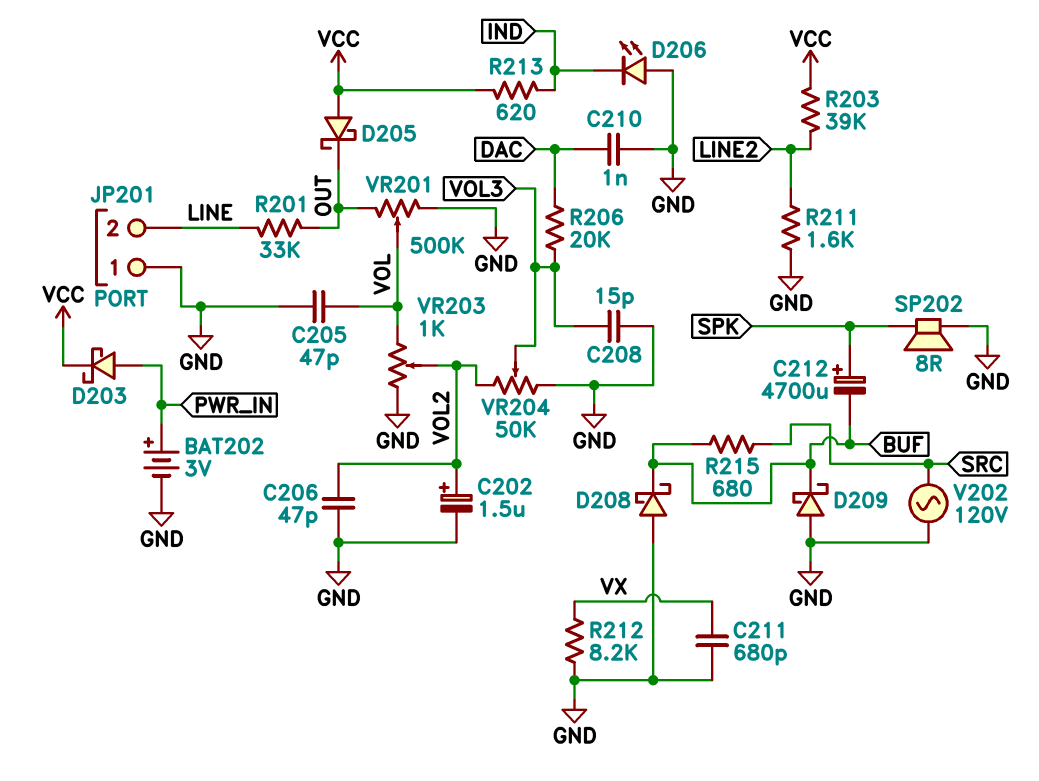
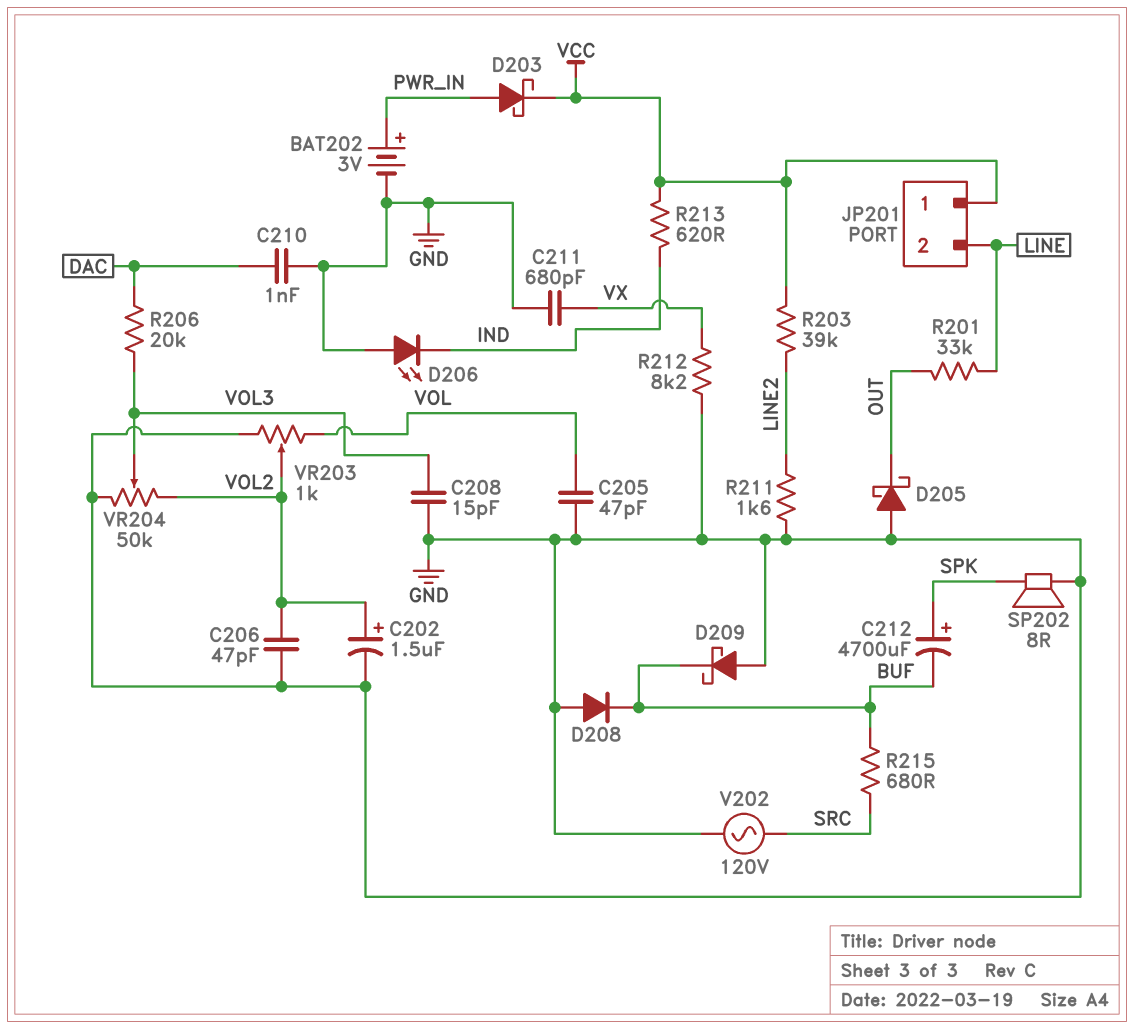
D205: schottky (A VCC, K OUT) -> schottky (A GND, K OUT)
D208: schottky (A GND, K BUF) -> diode (A GND, K BUF)
JP201 pin 1: GND -> VCC
VR201: 500k (GND, OUT, wiper VOL) -> none

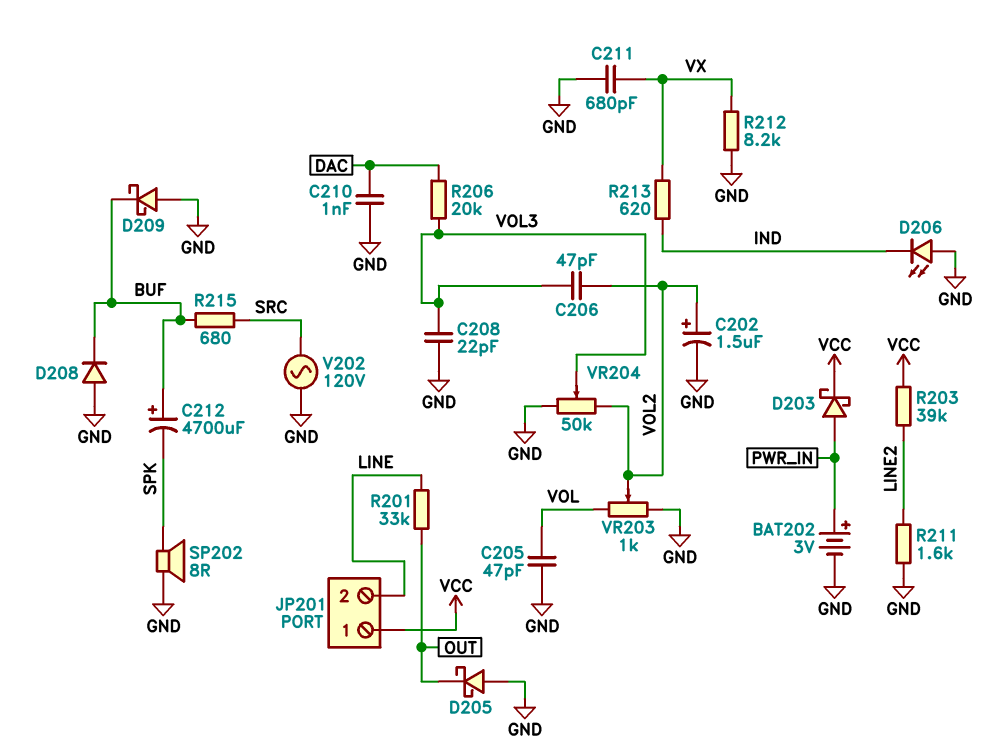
C206: 47pF (GND, VOL2) -> 47pF (VOL2, VOL3)
C208: 15pF (GND, VOL3) -> 22pF (GND, VOL3)
C212: 4700uF (plus SPK, minus BUF) -> 4700uF (plus BUF, minus SPK)
R213: 620 (IND, VCC) -> 620 (IND, VX)

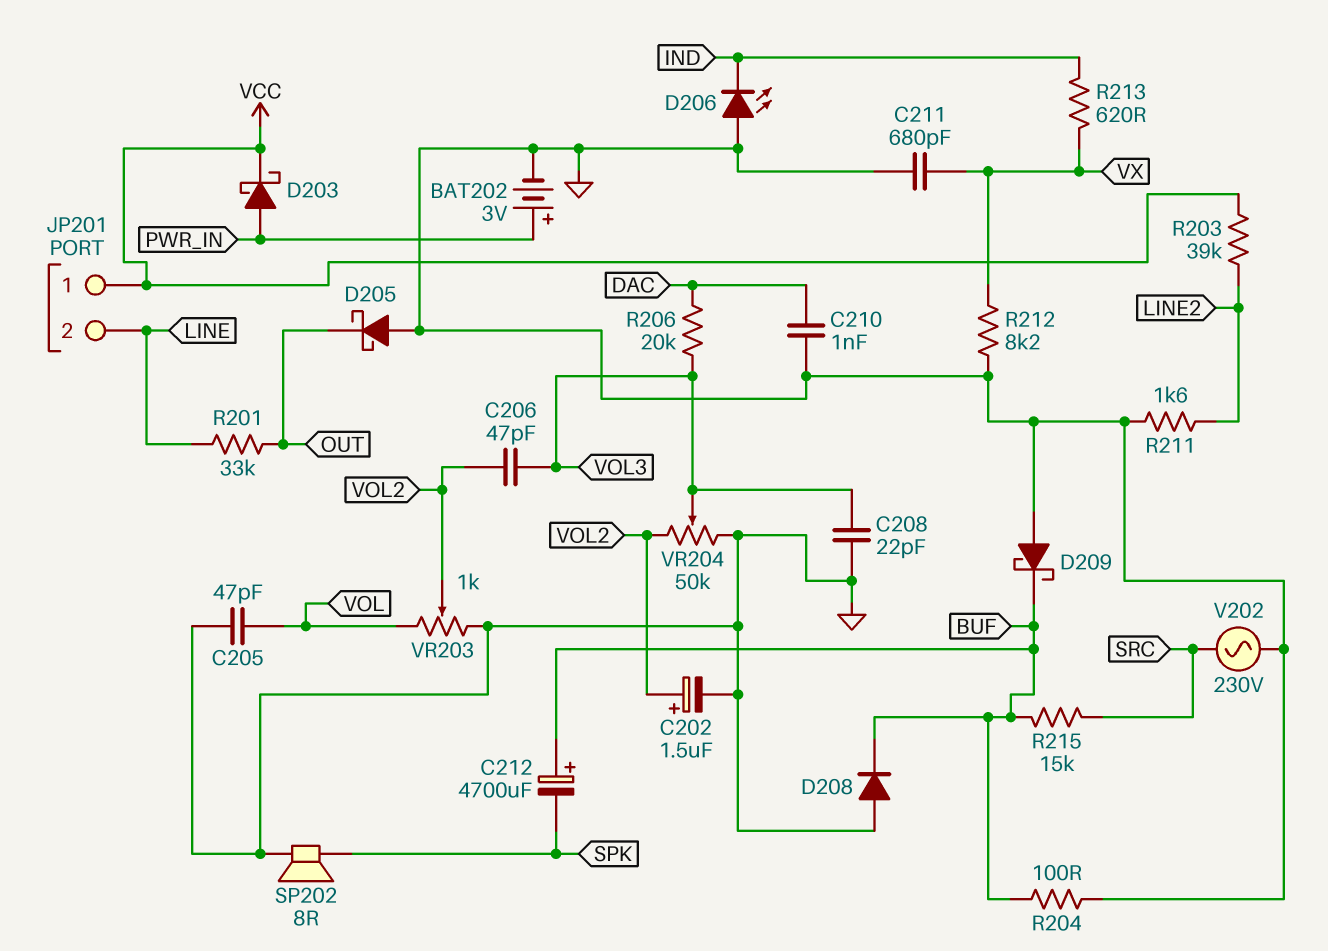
R204: none -> 100 (BUF, GND)
R215: 680 (BUF, SRC) -> 15k (BUF, SRC)
V202: AC 120V (GND, SRC) -> AC 230V (GND, SRC)

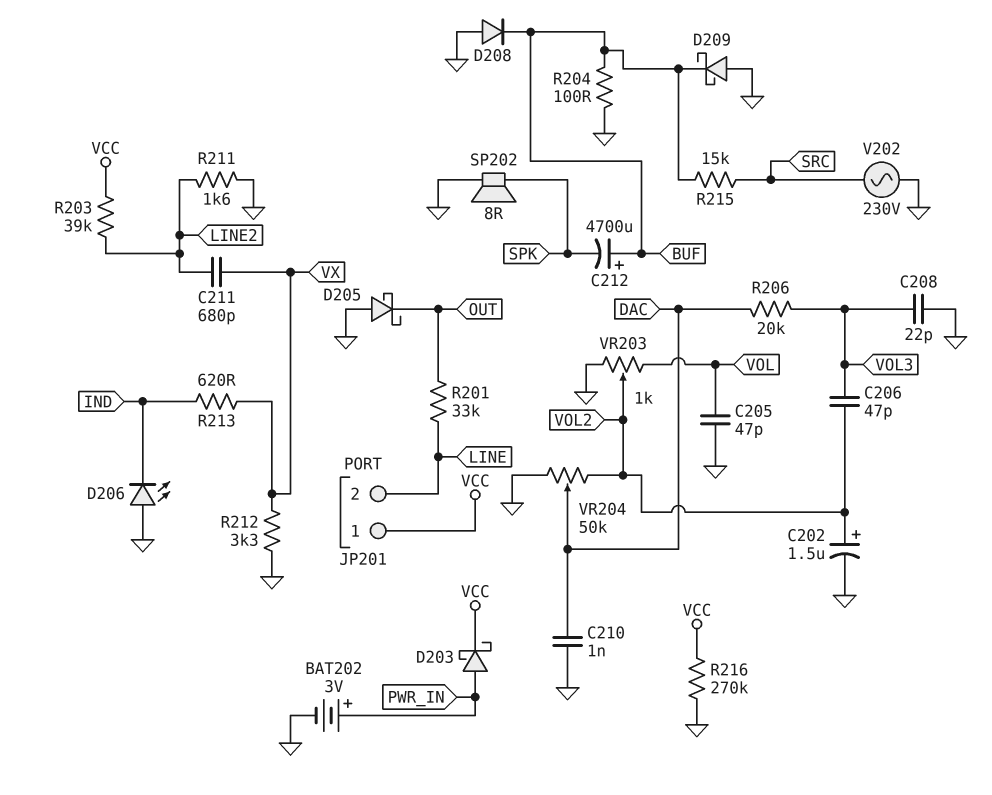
C211: 680pF (GND, VX) -> 680pF (LINE2, VX)
R212: 8.2k (GND, VX) -> 3.3k (GND, VX)
R216: none -> 270k (GND, VCC)
VR204: 50k (GND, VOL2, wiper VOL3) -> 50k (GND, VOL2, wiper DAC)

